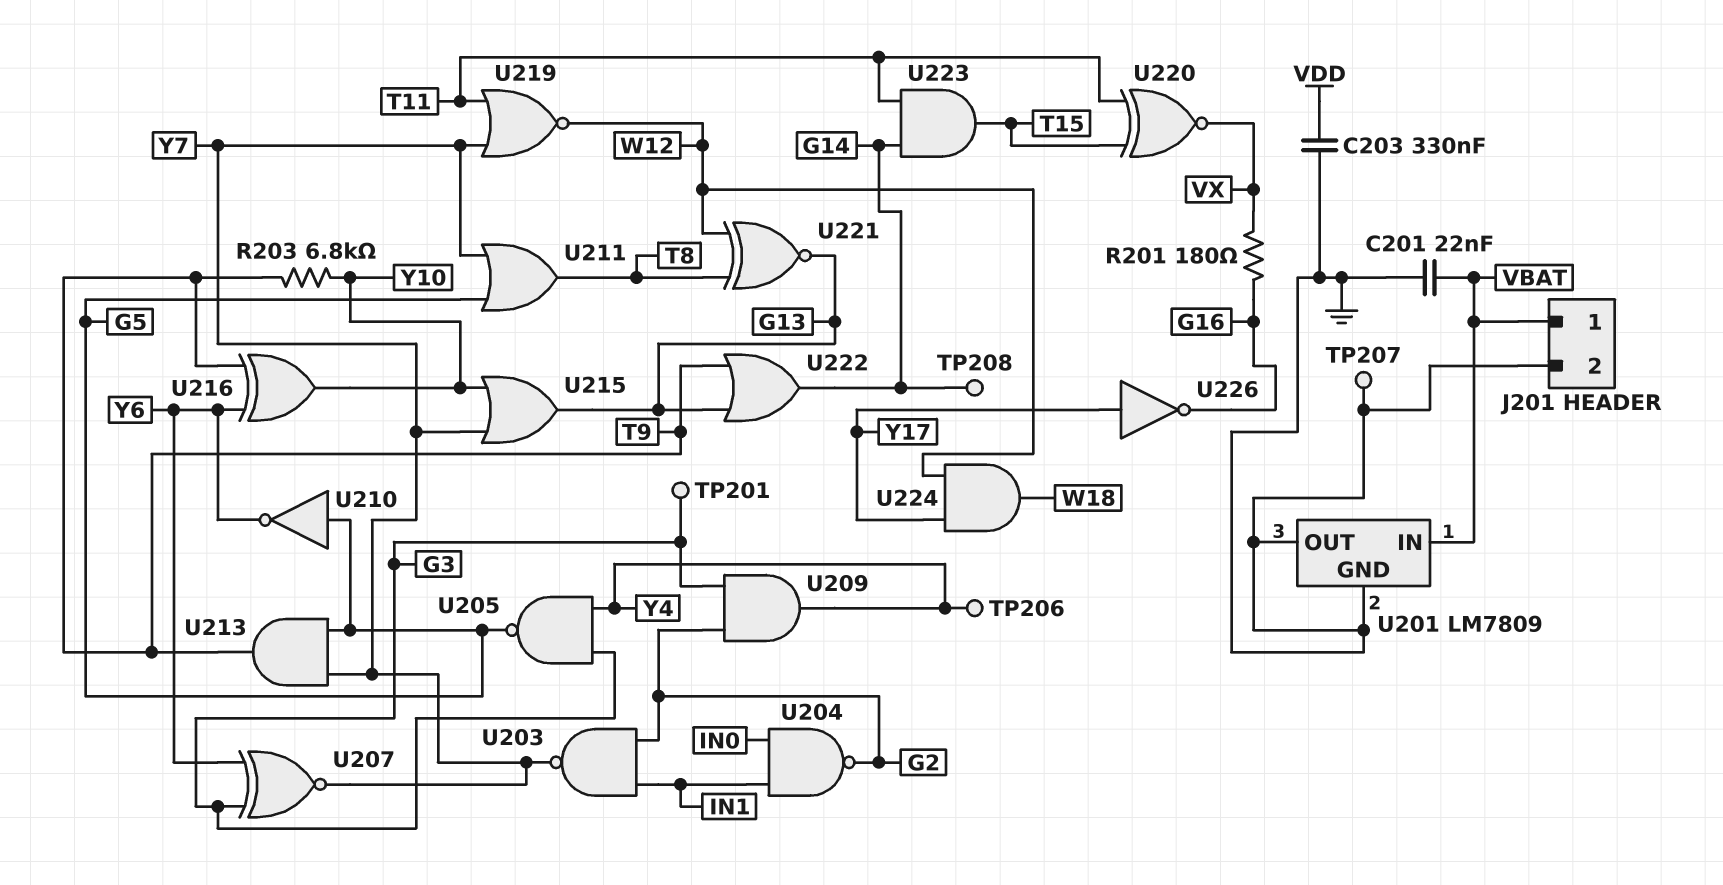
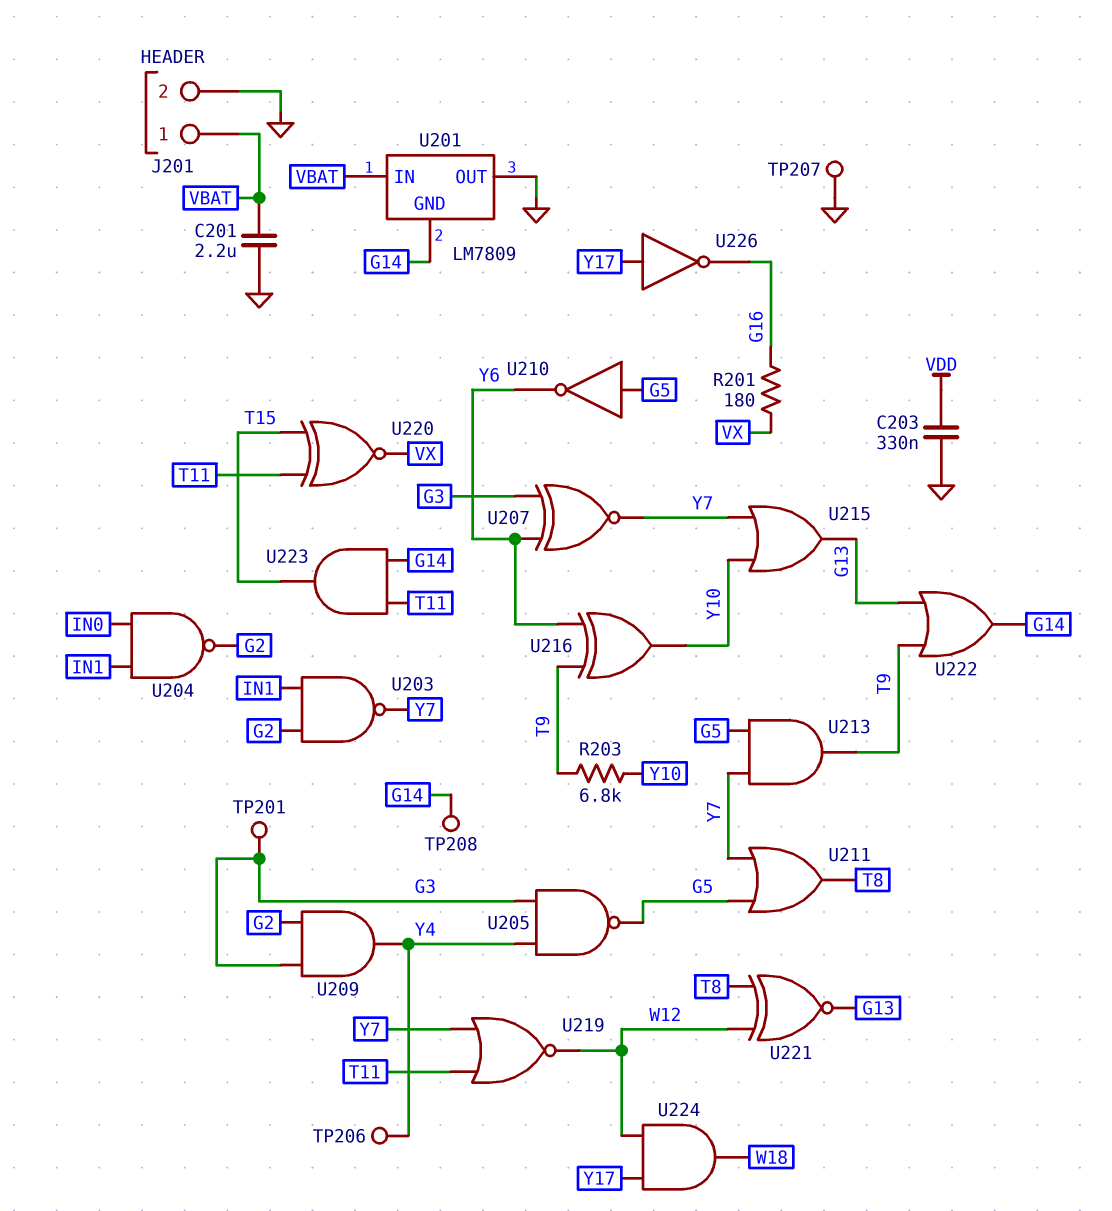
C201: 22nF (GND, VBAT) -> 2.2uF (GND, VBAT)
U201 pin GND: GND -> G14

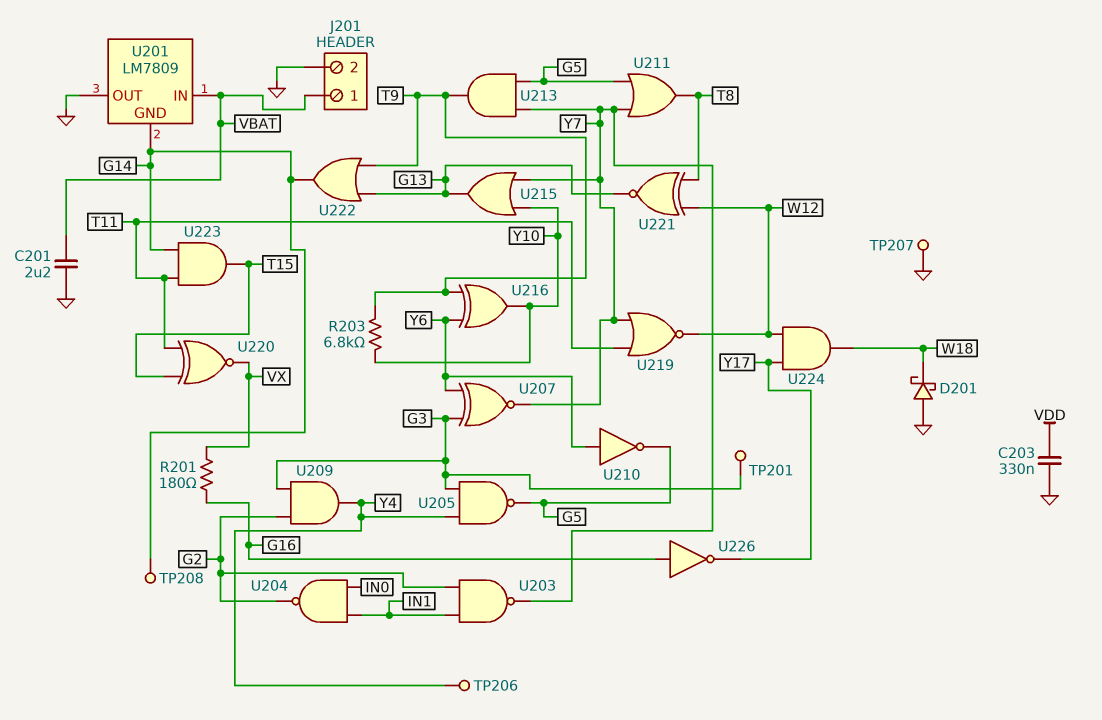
D201: none -> schottky (A GND, K W18)
U210: NOT (in G5, out Y6) -> NOT (in Y6, out G5)
U226: NOT (in Y17, out G16) -> NOT (in G16, out Y17)

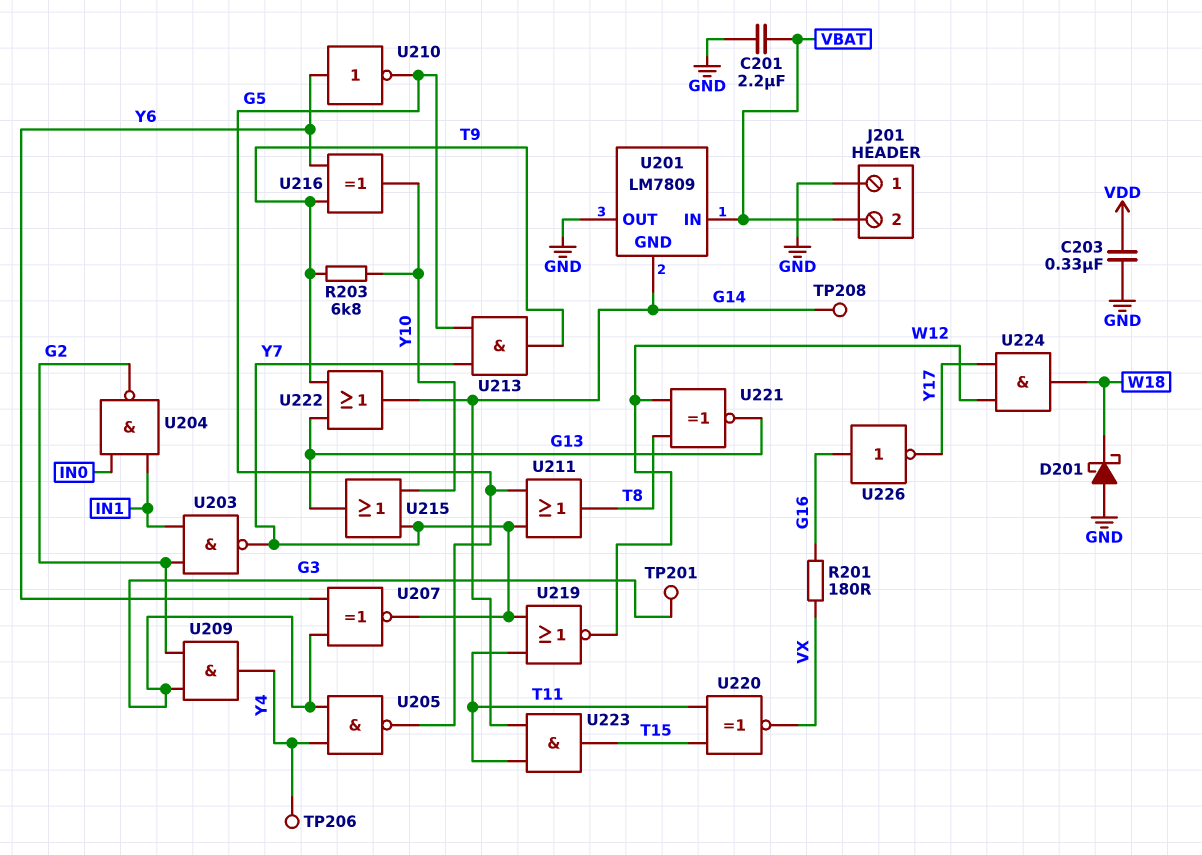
J201 pin 1: VBAT -> GND
J201 pin 2: GND -> VBAT
TP207: test point (GND) -> none

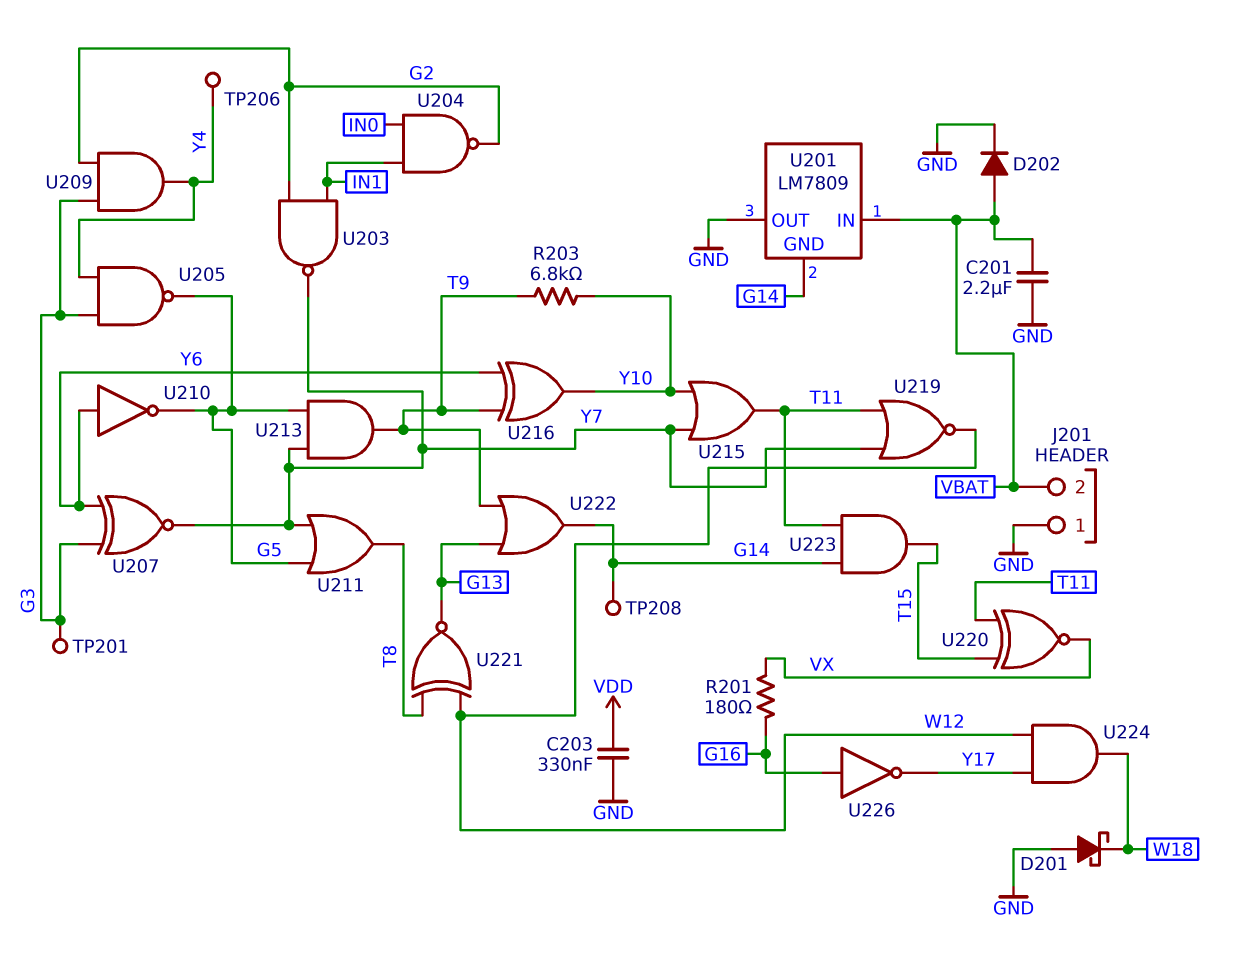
D202: none -> diode (A VBAT, K GND)
U215: OR (in Y7, in Y10, out G13) -> OR (in Y7, in Y10, out T11)

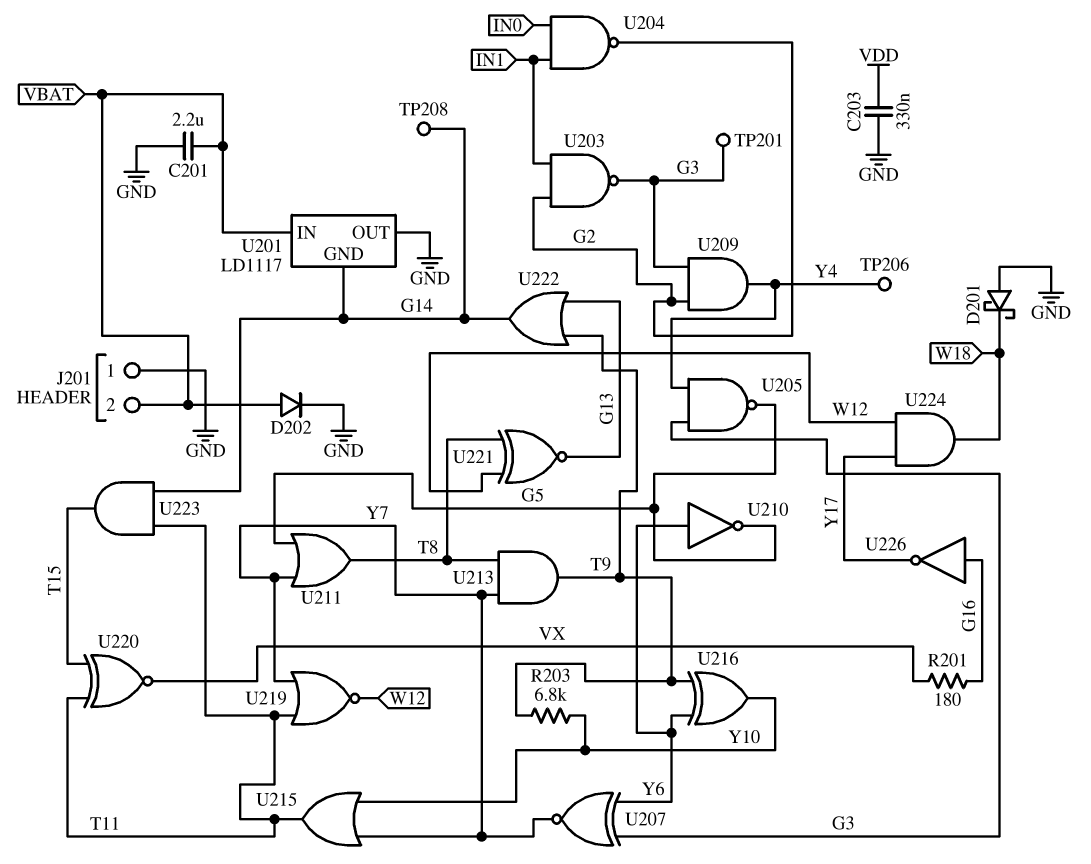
U201: LM7809 -> LD1117
U203: NAND (in G2, in IN1, out Y7) -> NAND (in G2, in IN1, out G3)
U213: AND (in G5, in Y7, out T9) -> AND (in T8, in Y7, out T9)

